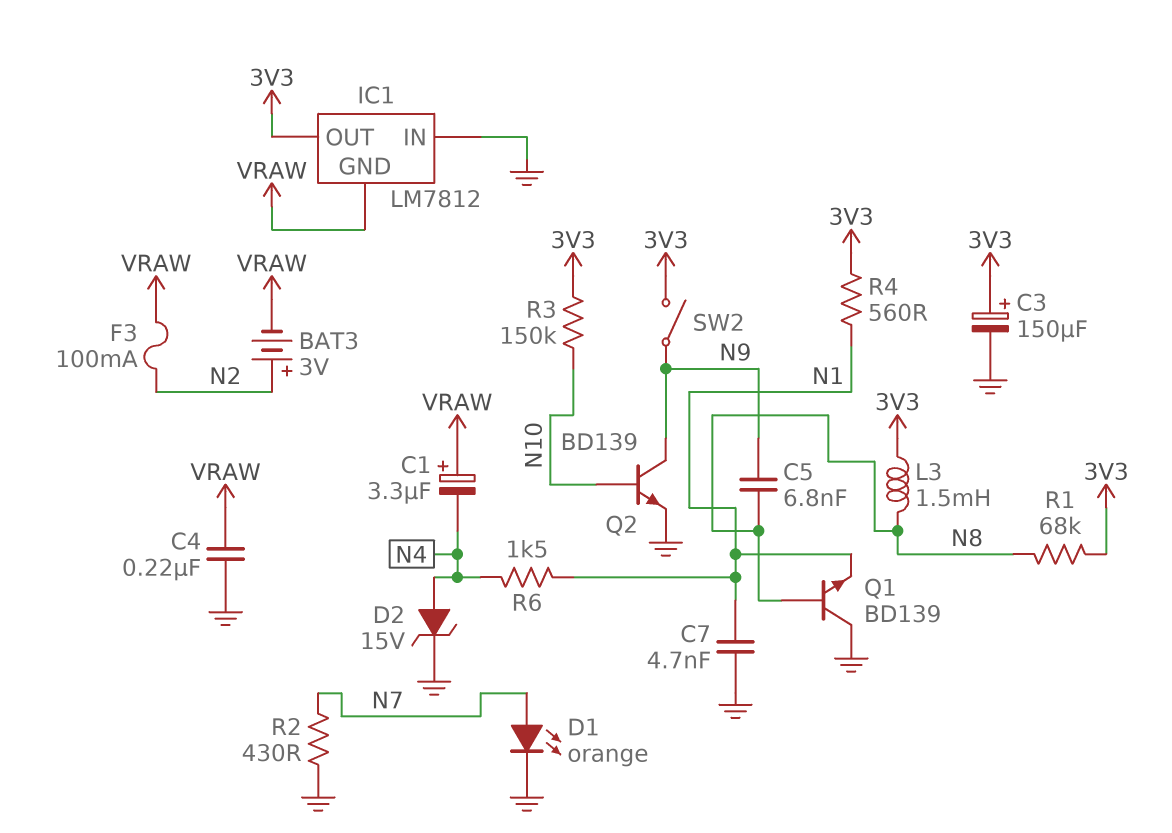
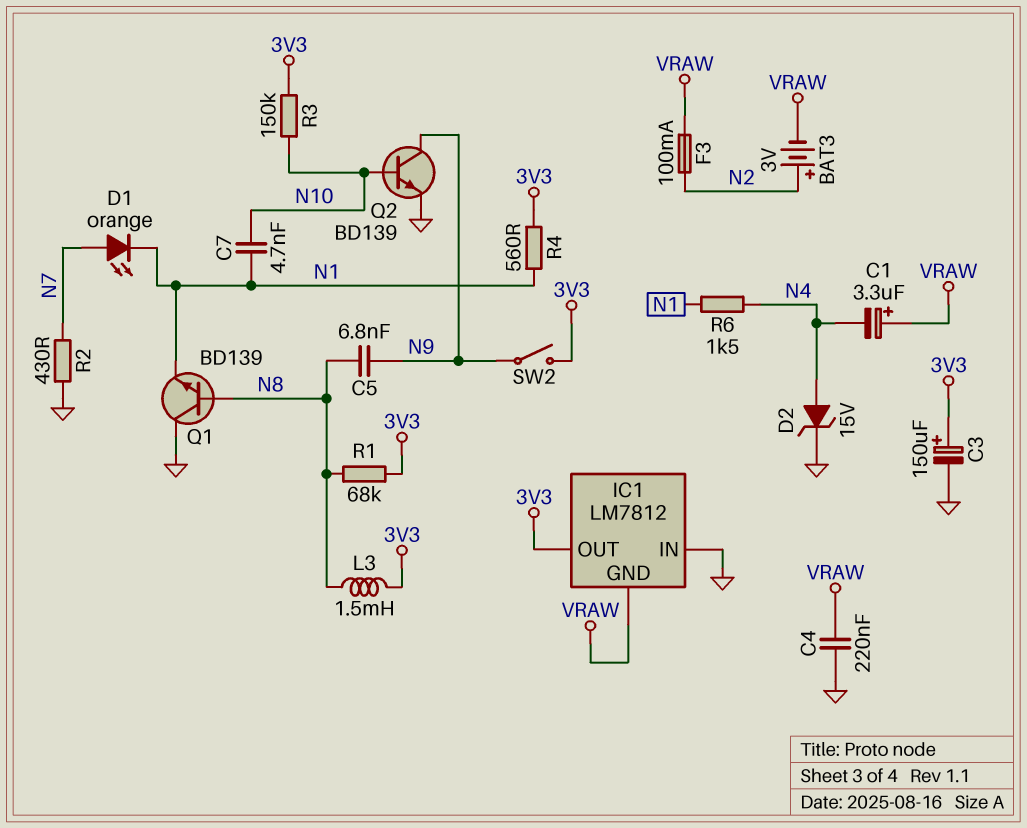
C7: 4.7nF (GND, N1) -> 4.7nF (N1, N10)
D1: LED orange (A N7, K GND) -> LED orange (A N7, K N1)

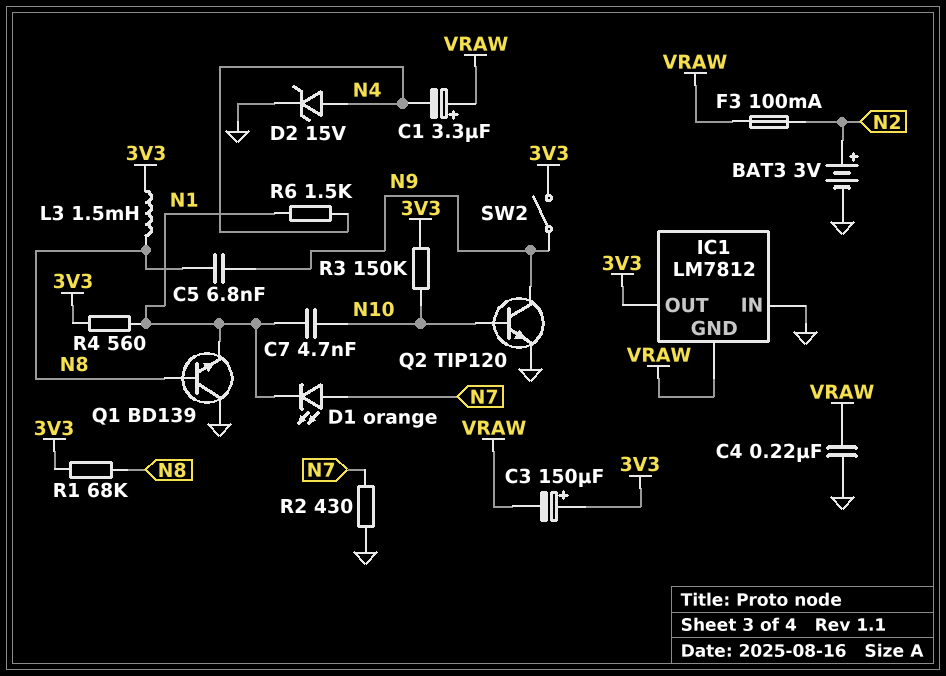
BAT3: 3V (plus N2, minus VRAW) -> 3V (plus N2, minus GND)
C3: 150uF (plus 3V3, minus GND) -> 150uF (plus 3V3, minus VRAW)
Q2: NPN BD139 (B N10, C N9, E GND) -> NPN TIP120 (B N10, C N9, E GND)

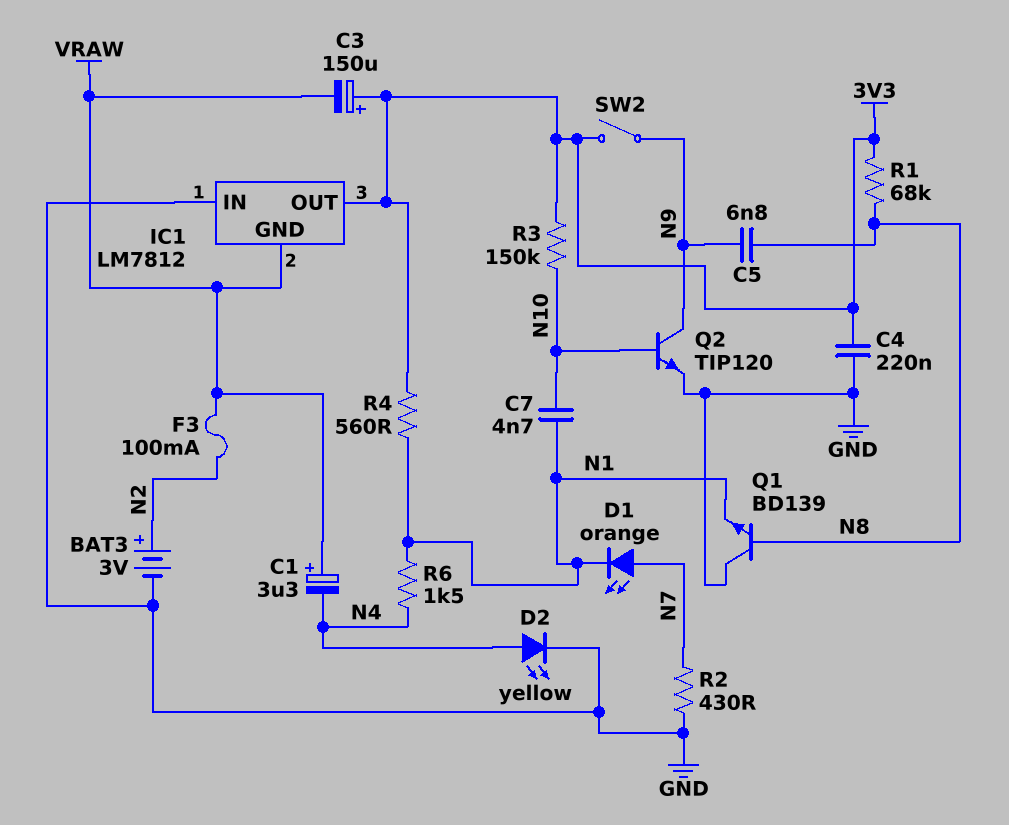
C4: 220nF (GND, VRAW) -> 220nF (3V3, GND)
D2: zener 15V (A N4, K GND) -> LED yellow (A N4, K GND)
L3: 1.5mH (3V3, N8) -> none

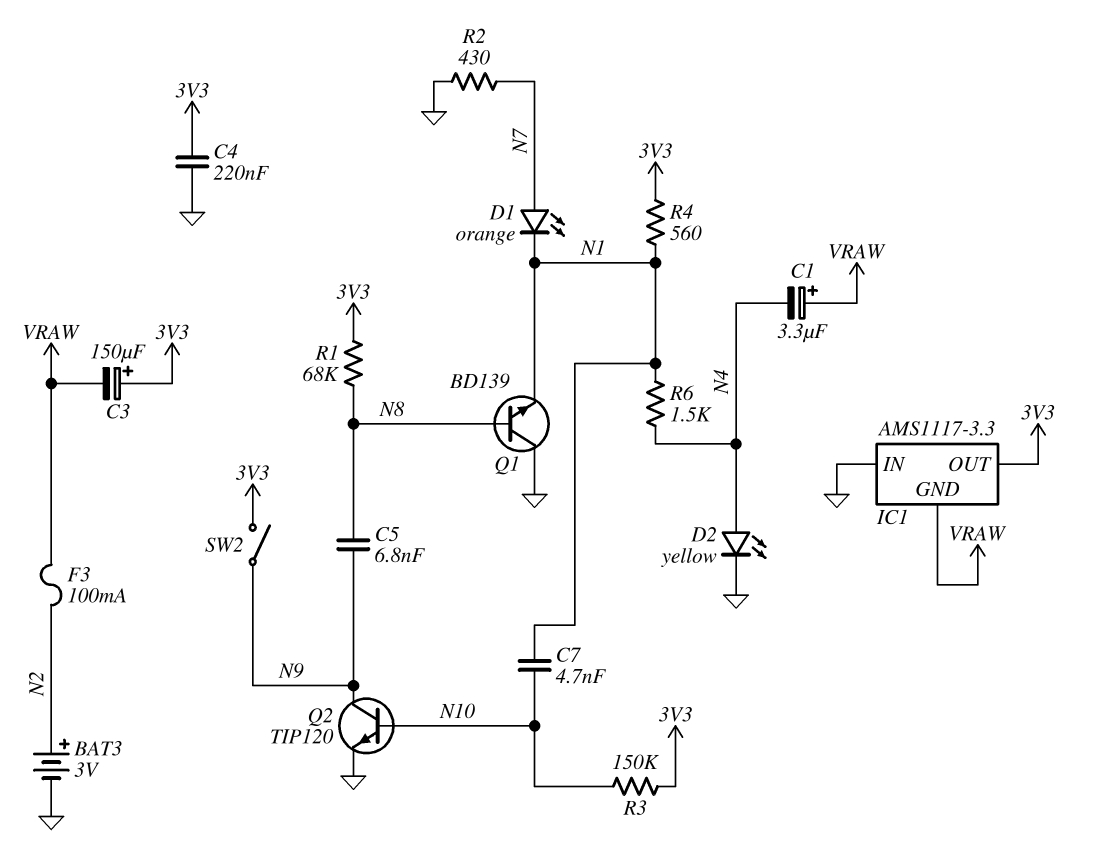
IC1: LM7812 -> AMS1117-3.3

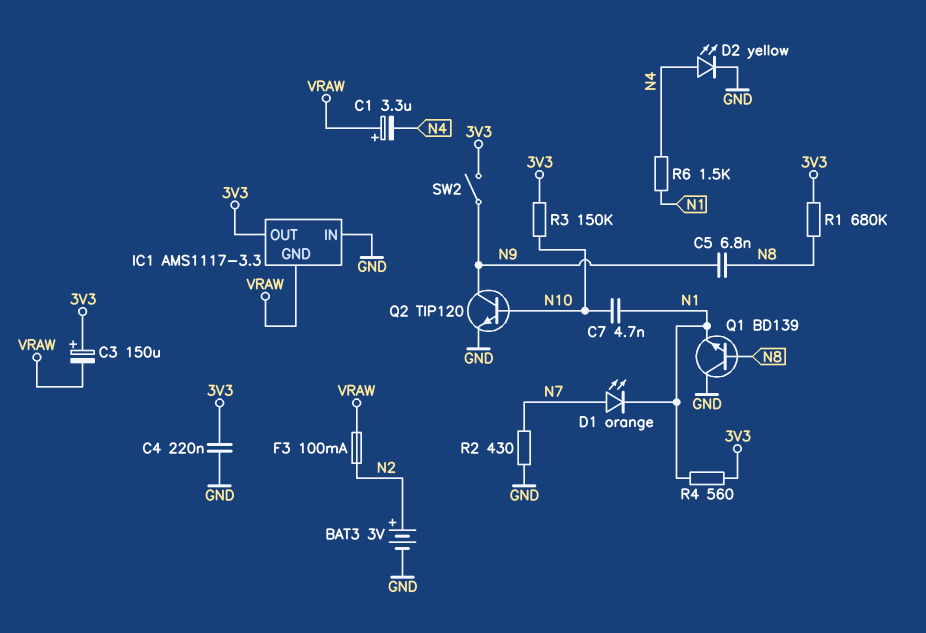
R1: 68k (3V3, N8) -> 680k (3V3, N8)

